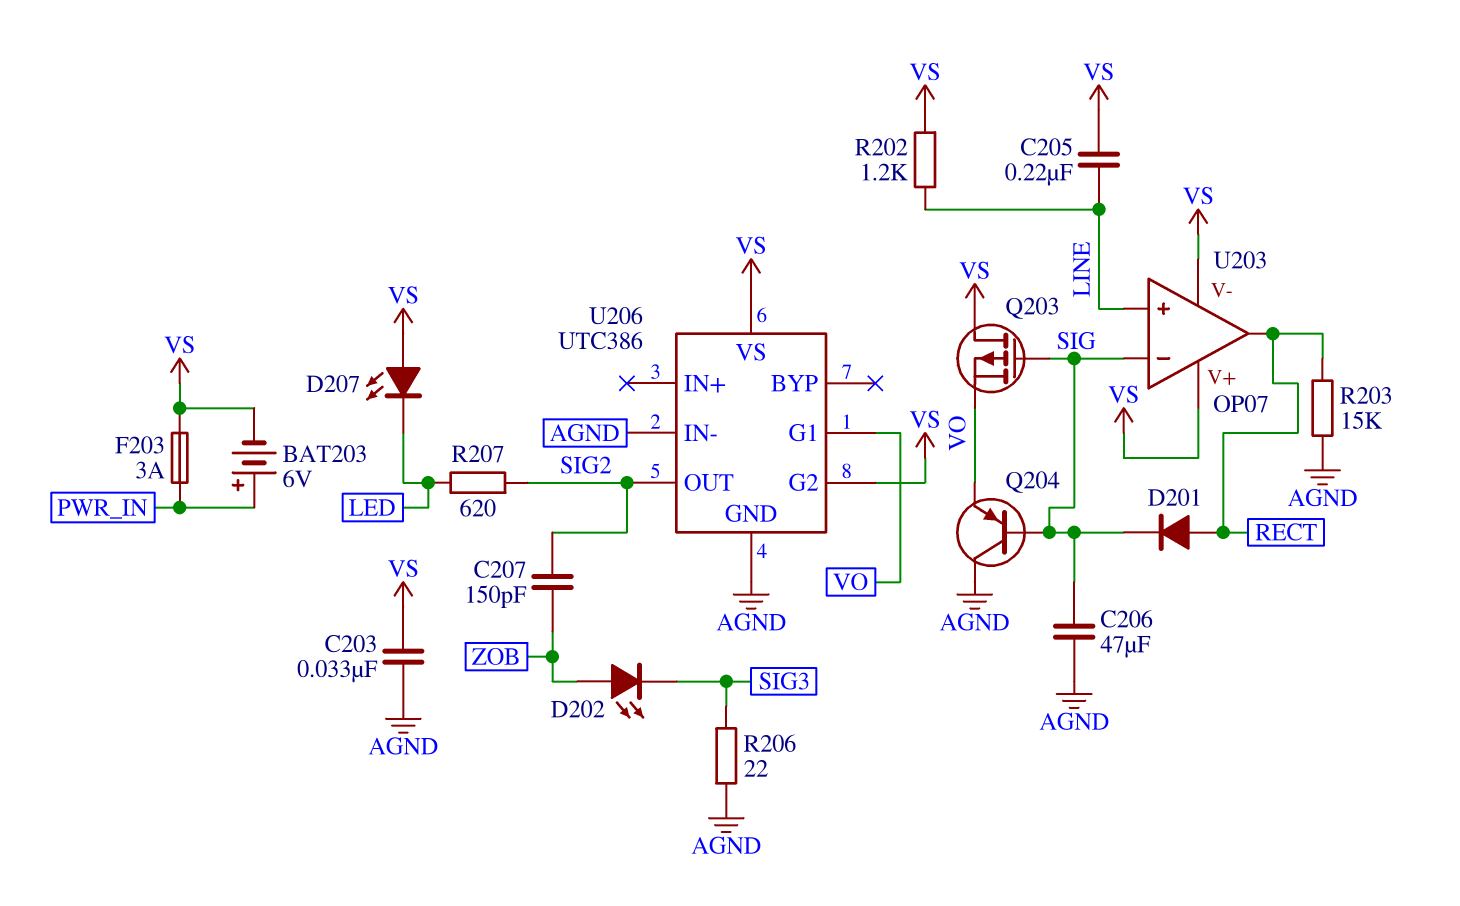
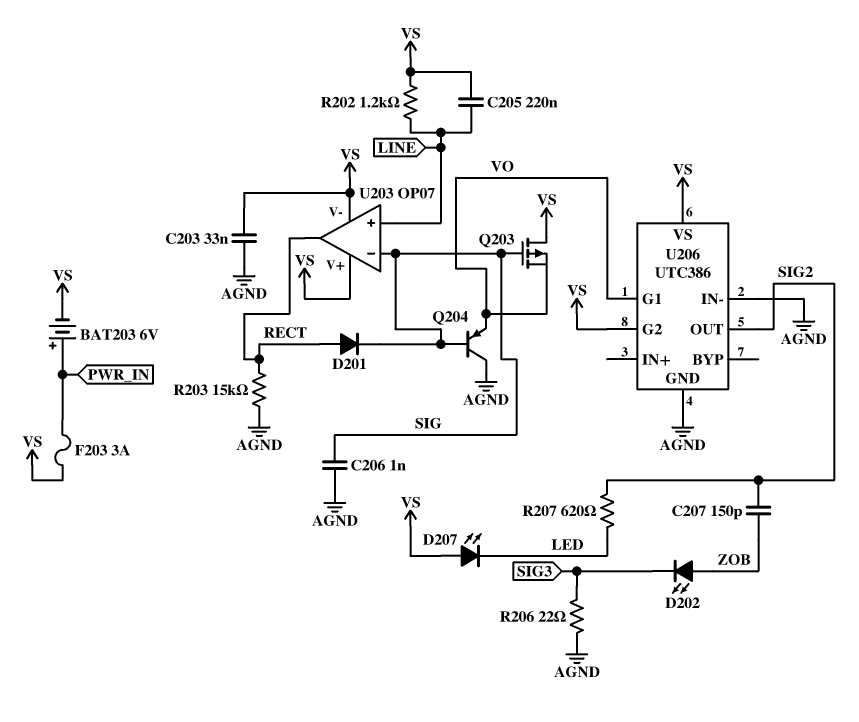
C206: 47uF (AGND, SIG) -> 1nF (AGND, SIG)

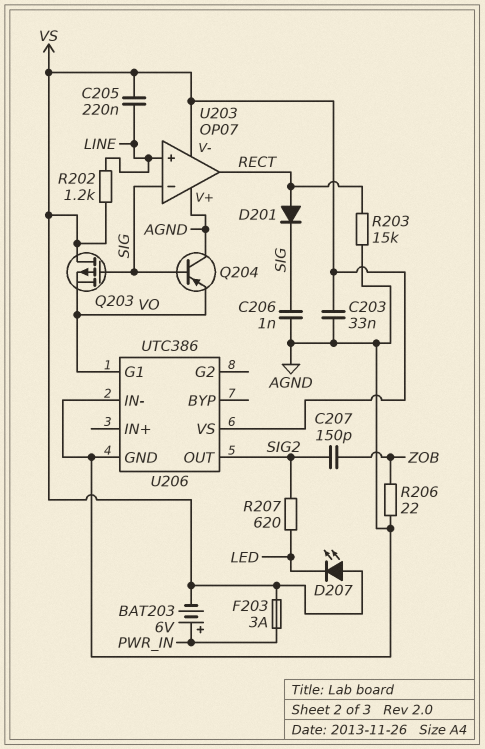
D202: LED (A ZOB, K SIG3) -> none
R206: 22 (AGND, SIG3) -> 22 (AGND, ZOB)
U203 pin V+: VS -> AGND
U206 pin G2: VS -> none

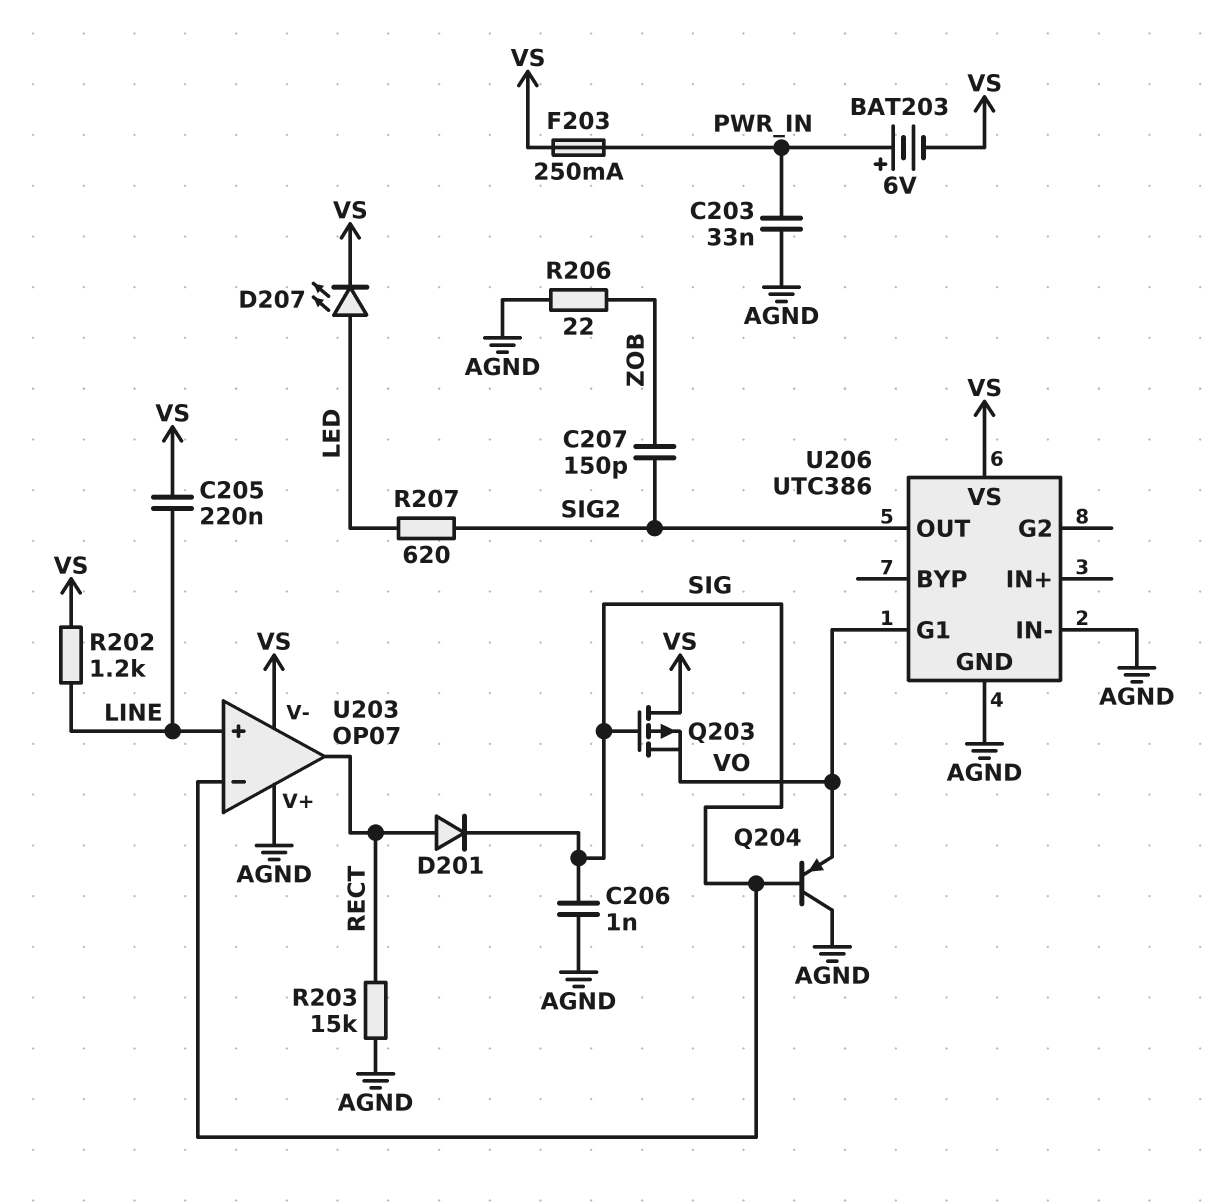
C203: 33nF (AGND, VS) -> 33nF (AGND, PWR_IN)
D207: LED (A VS, K LED) -> LED (A LED, K VS)
F203: 3A (PWR_IN, VS) -> 250mA (PWR_IN, VS)

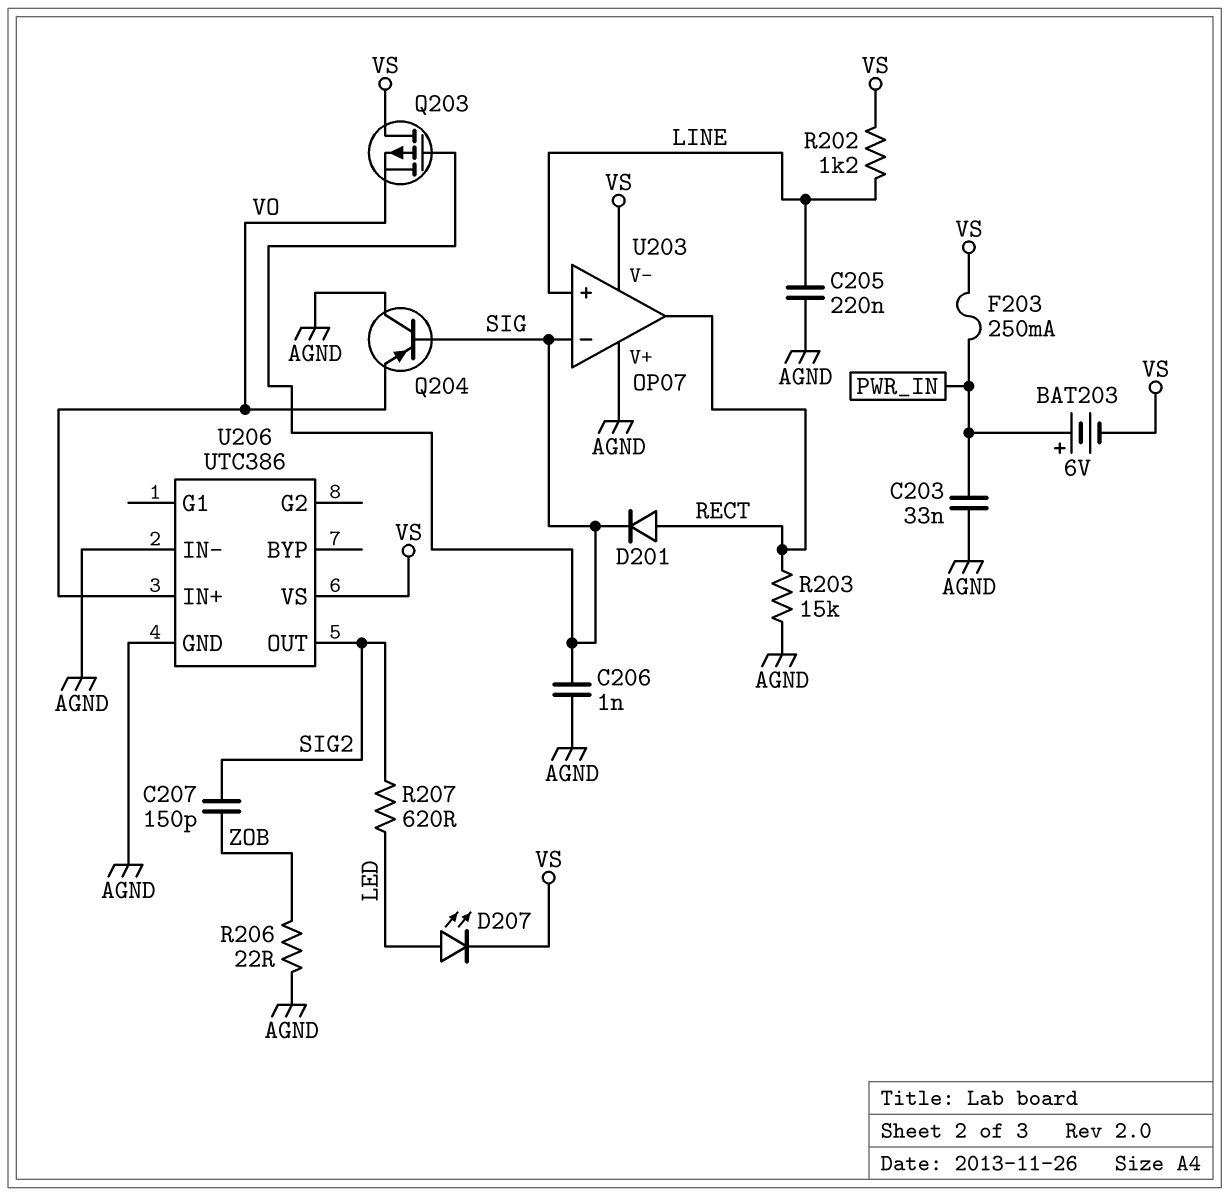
C205: 220nF (LINE, VS) -> 220nF (AGND, LINE)
U206 pin G1: VO -> none
U206 pin IN+: none -> VO

